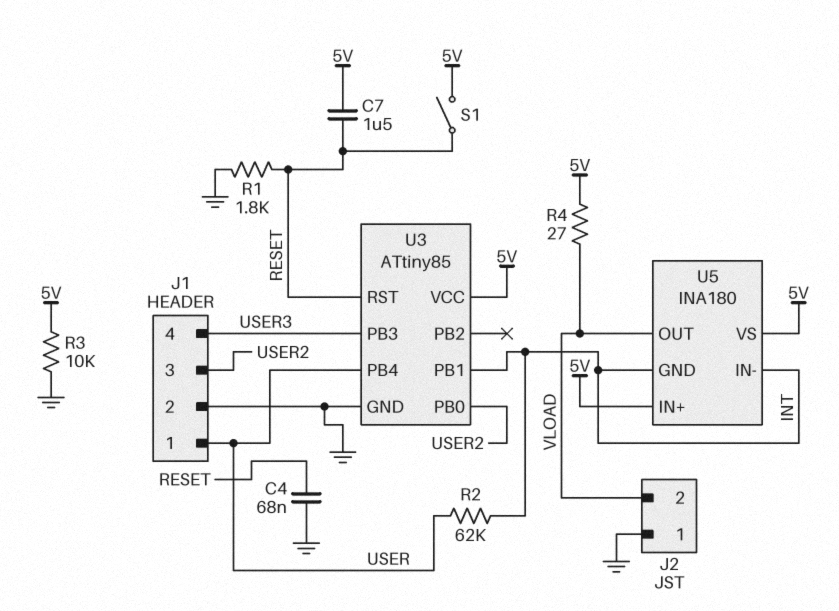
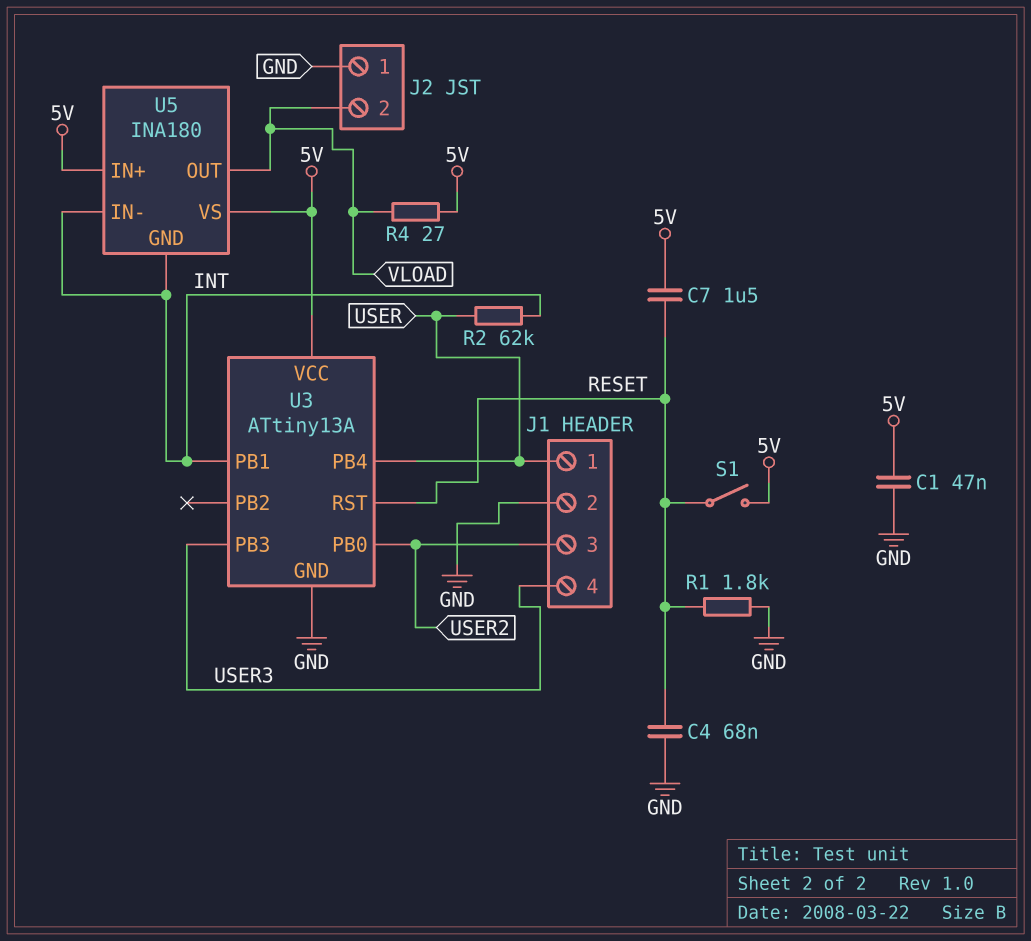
C1: none -> 47nF (5V, GND)
R3: 10k (5V, GND) -> none
U3: ATtiny85 -> ATtiny13A

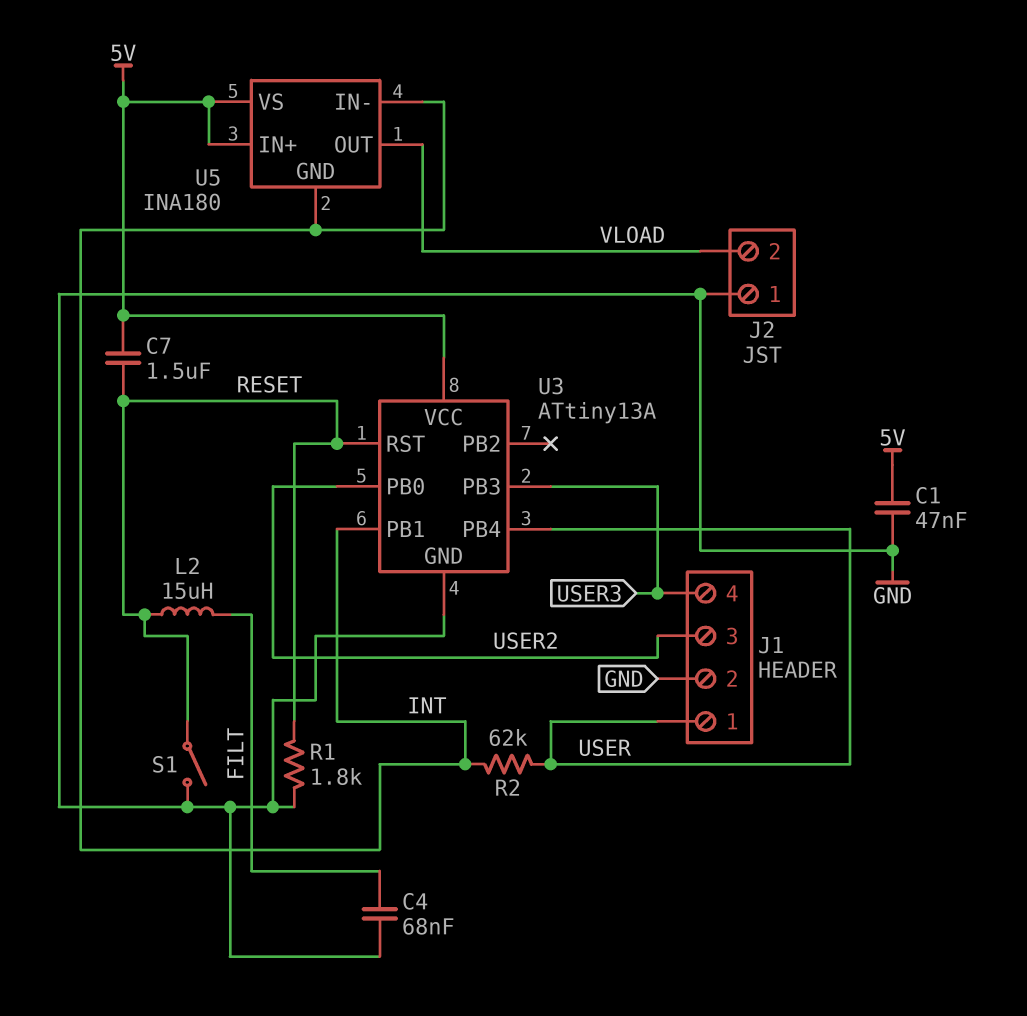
C4: 68nF (GND, RESET) -> 68nF (FILT, GND)
L2: none -> 15uH (FILT, RESET)
R4: 27 (5V, VLOAD) -> none
S1: switch (5V, RESET) -> switch (GND, RESET)

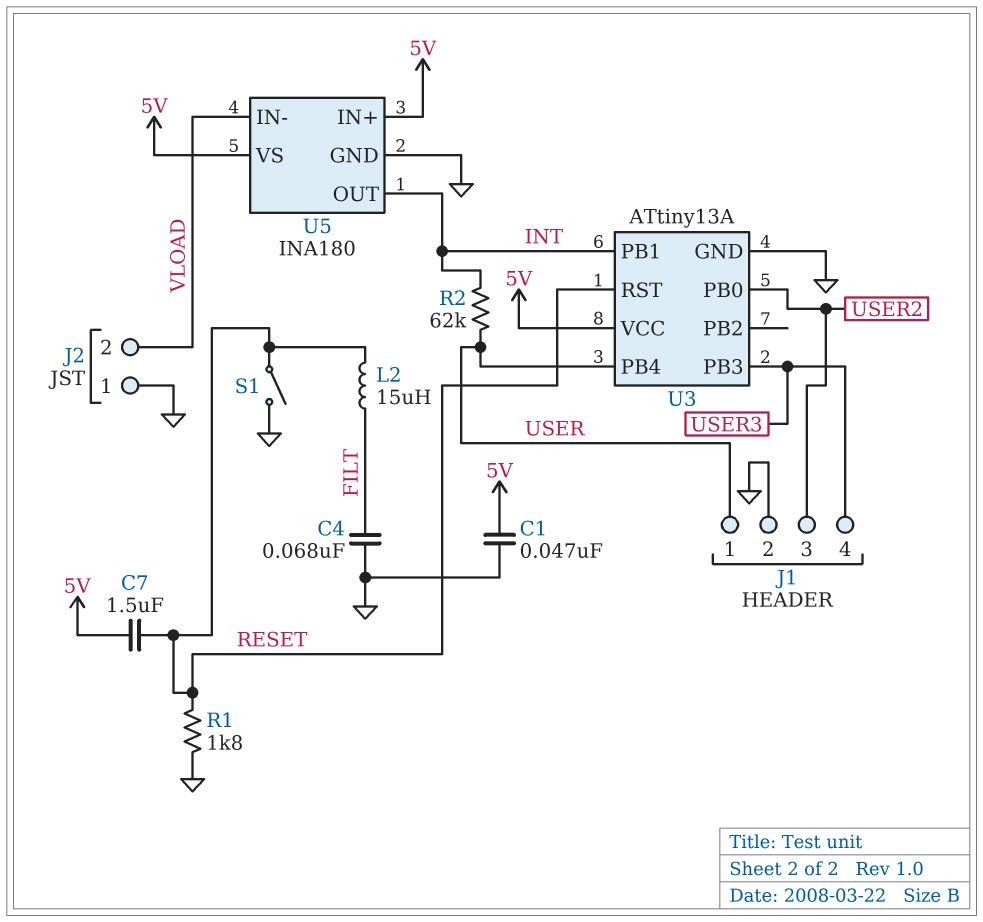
U5 pin GND: INT -> GND
U5 pin IN-: INT -> VLOAD
U5 pin OUT: VLOAD -> INT

